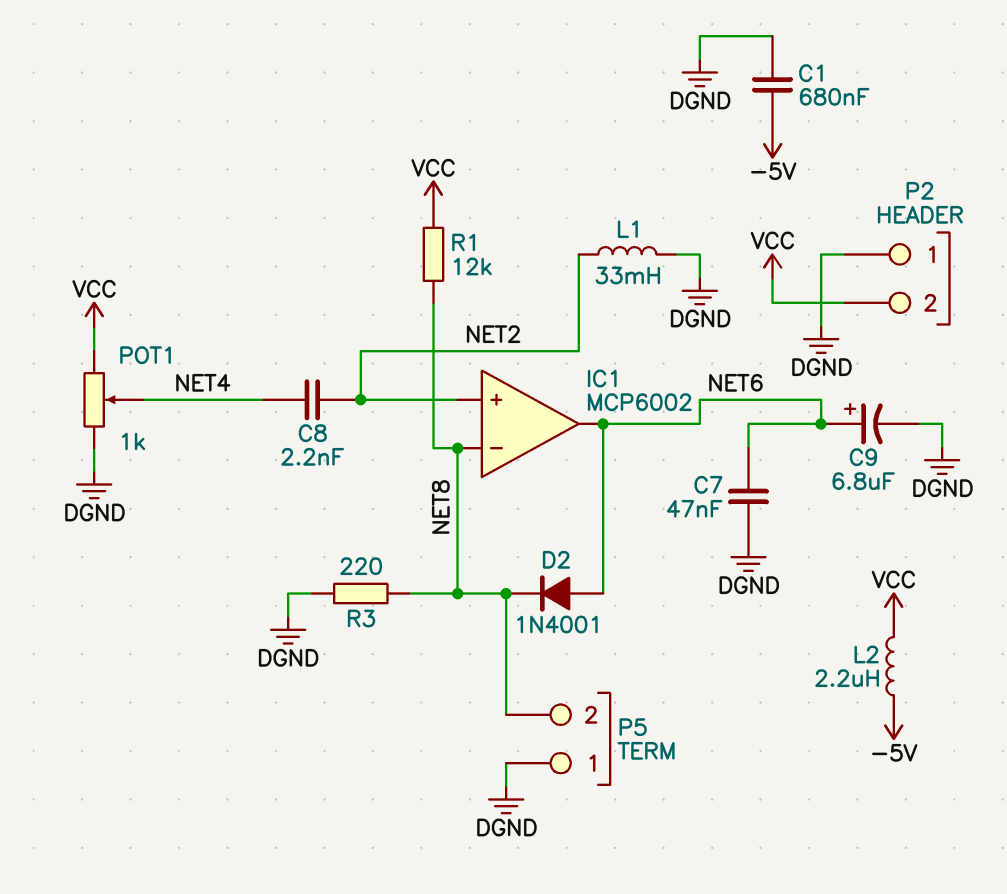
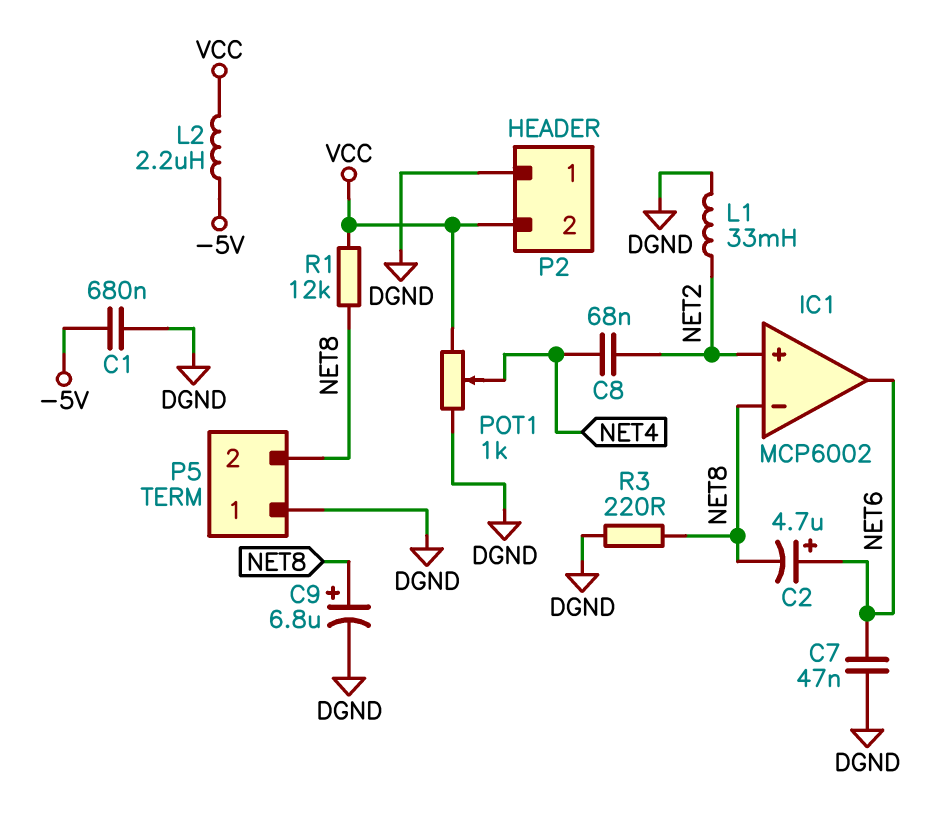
C2: none -> 4.7uF (plus NET6, minus NET8)
C8: 2.2nF (NET2, NET4) -> 68nF (NET2, NET4)
C9: 6.8uF (plus NET6, minus DGND) -> 6.8uF (plus NET8, minus DGND)
D2: diode 1N4001 (A NET6, K NET8) -> none

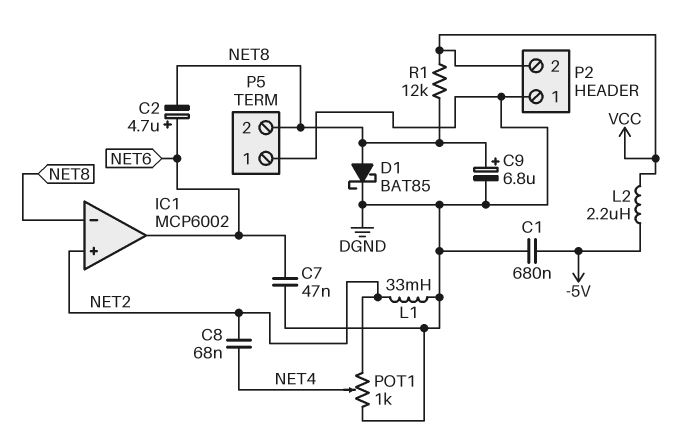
D1: none -> schottky BAT85 (A NET8, K DGND)
POT1: 1k (DGND, VCC, wiper NET4) -> 1k (DGND, NET2, wiper NET4)
R3: 220 (DGND, NET8) -> none

